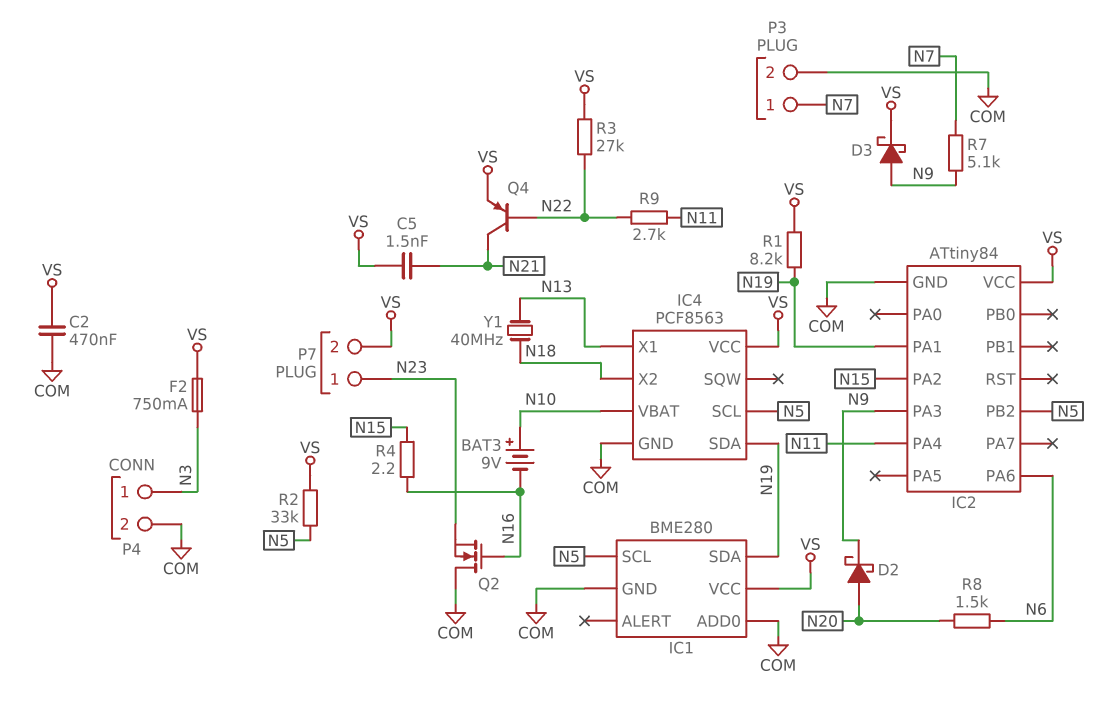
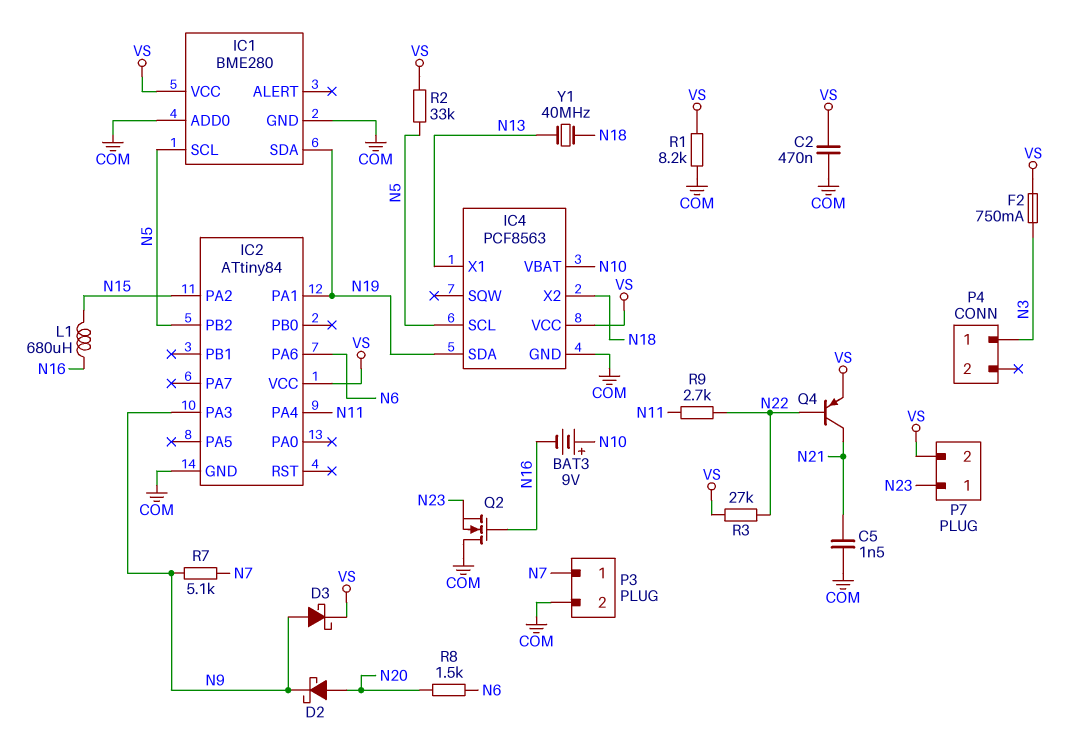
C5: 1.5nF (N21, VS) -> 1.5nF (COM, N21)
L1: none -> 680uH (N15, N16)
P4 pin 2: COM -> none
R1: 8.2k (N19, VS) -> 8.2k (COM, VS)
R4: 2.2 (N15, N16) -> none

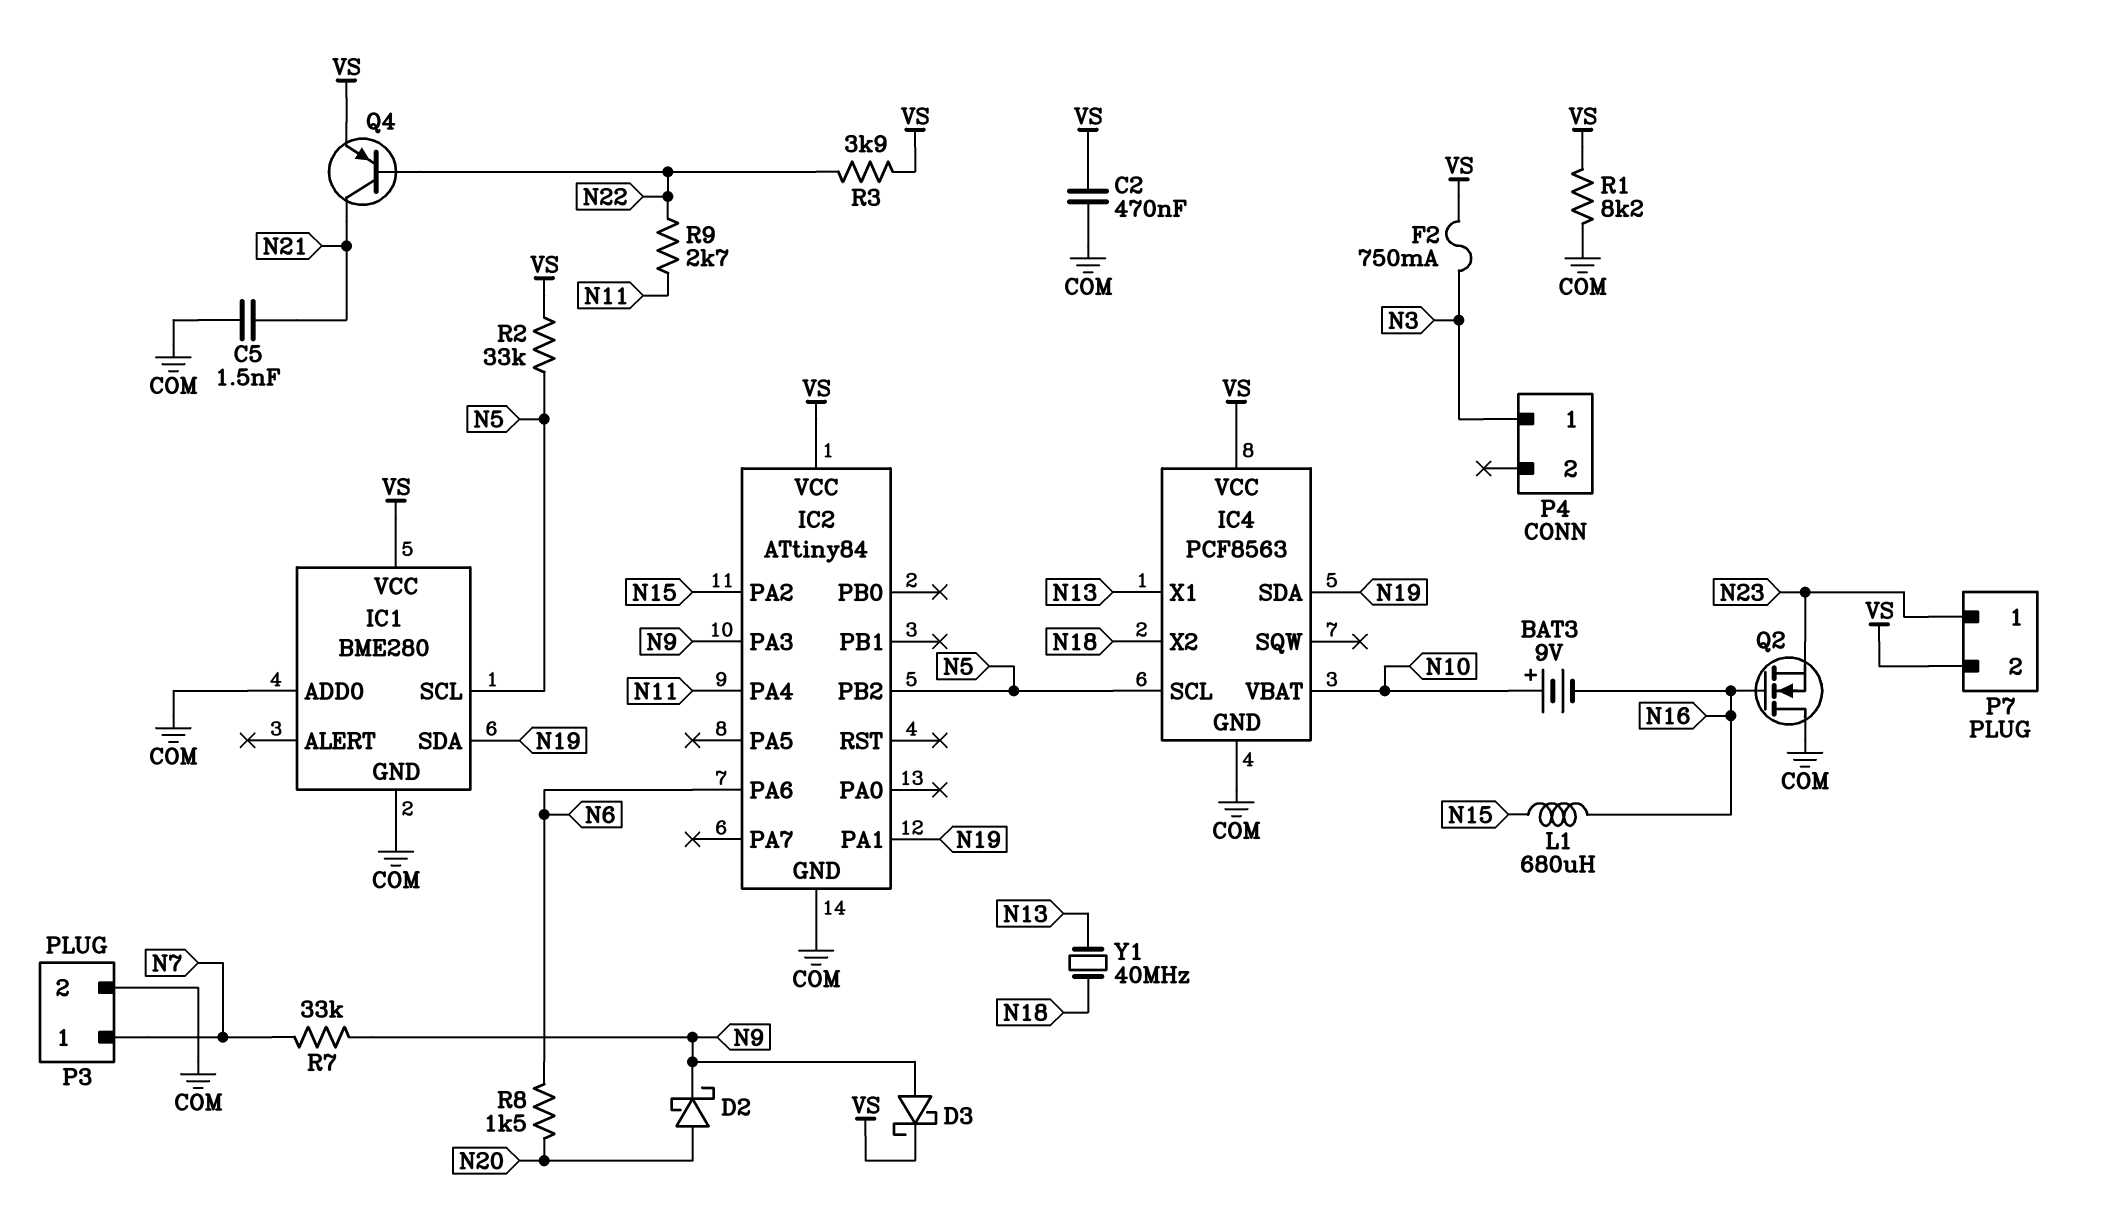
R3: 27k (N22, VS) -> 3.9k (N22, VS)
R7: 5.1k (N7, N9) -> 33k (N7, N9)

